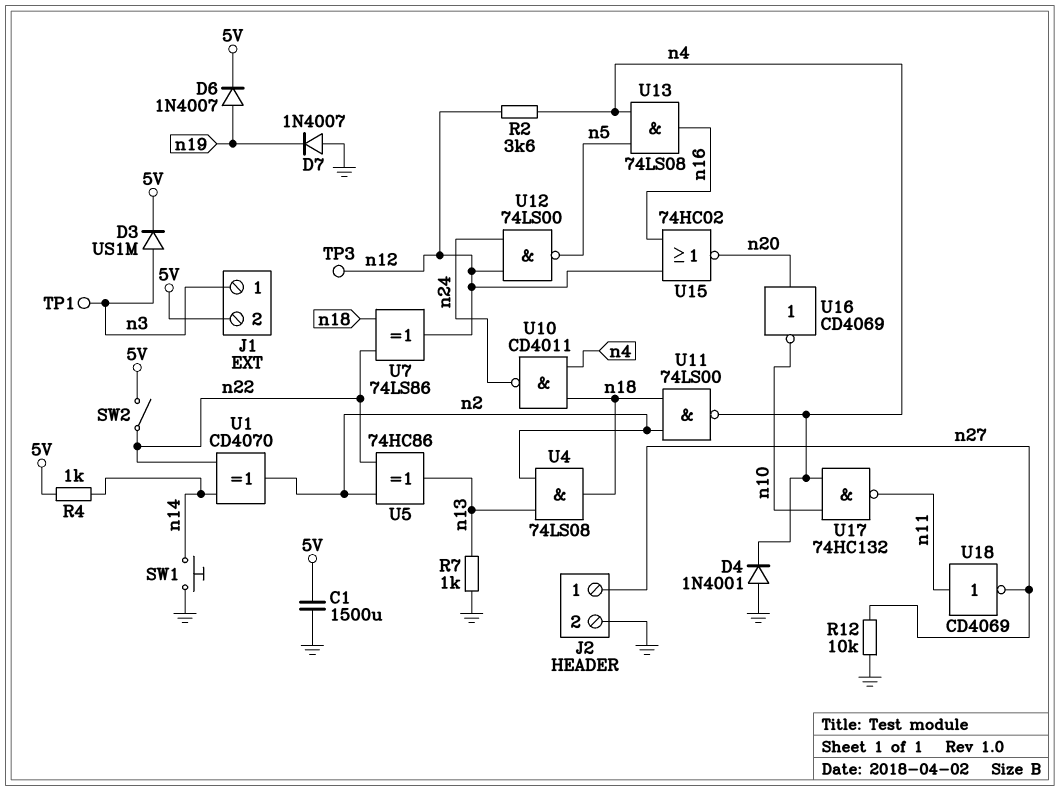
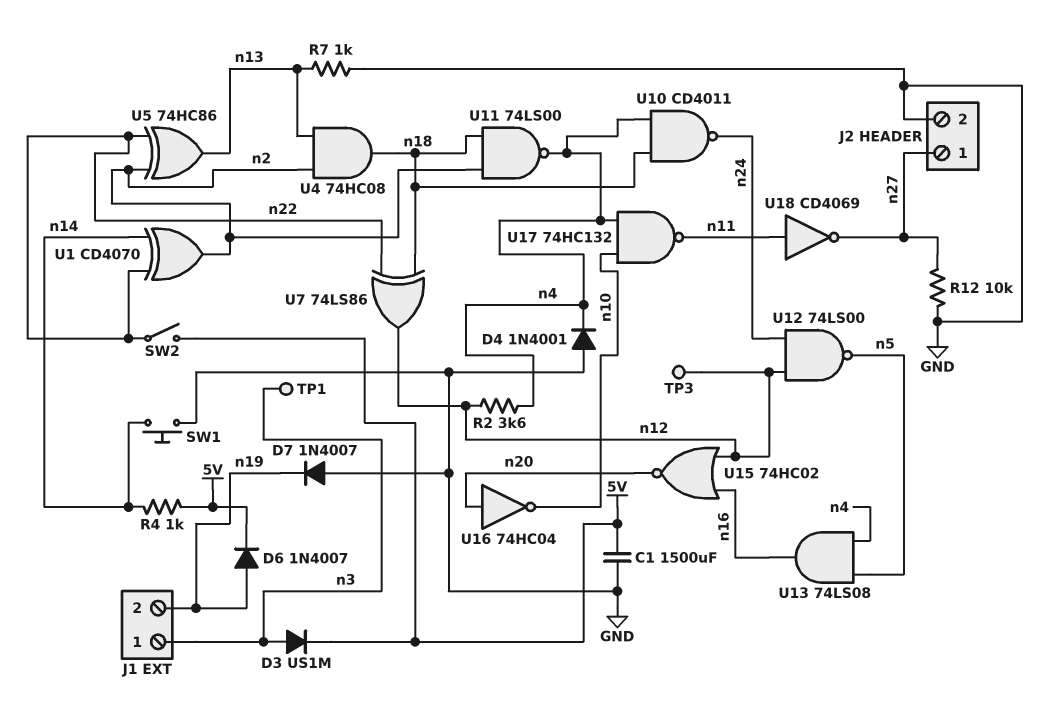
J1 pin 2: 5V -> n19
U4: AND 74LS08 (in n2, in n13, out n18) -> AND 74HC08 (in n2, in n13, out n18)
U16: NOT CD4069 (in n20, out n10) -> NOT 74HC04 (in n20, out n10)

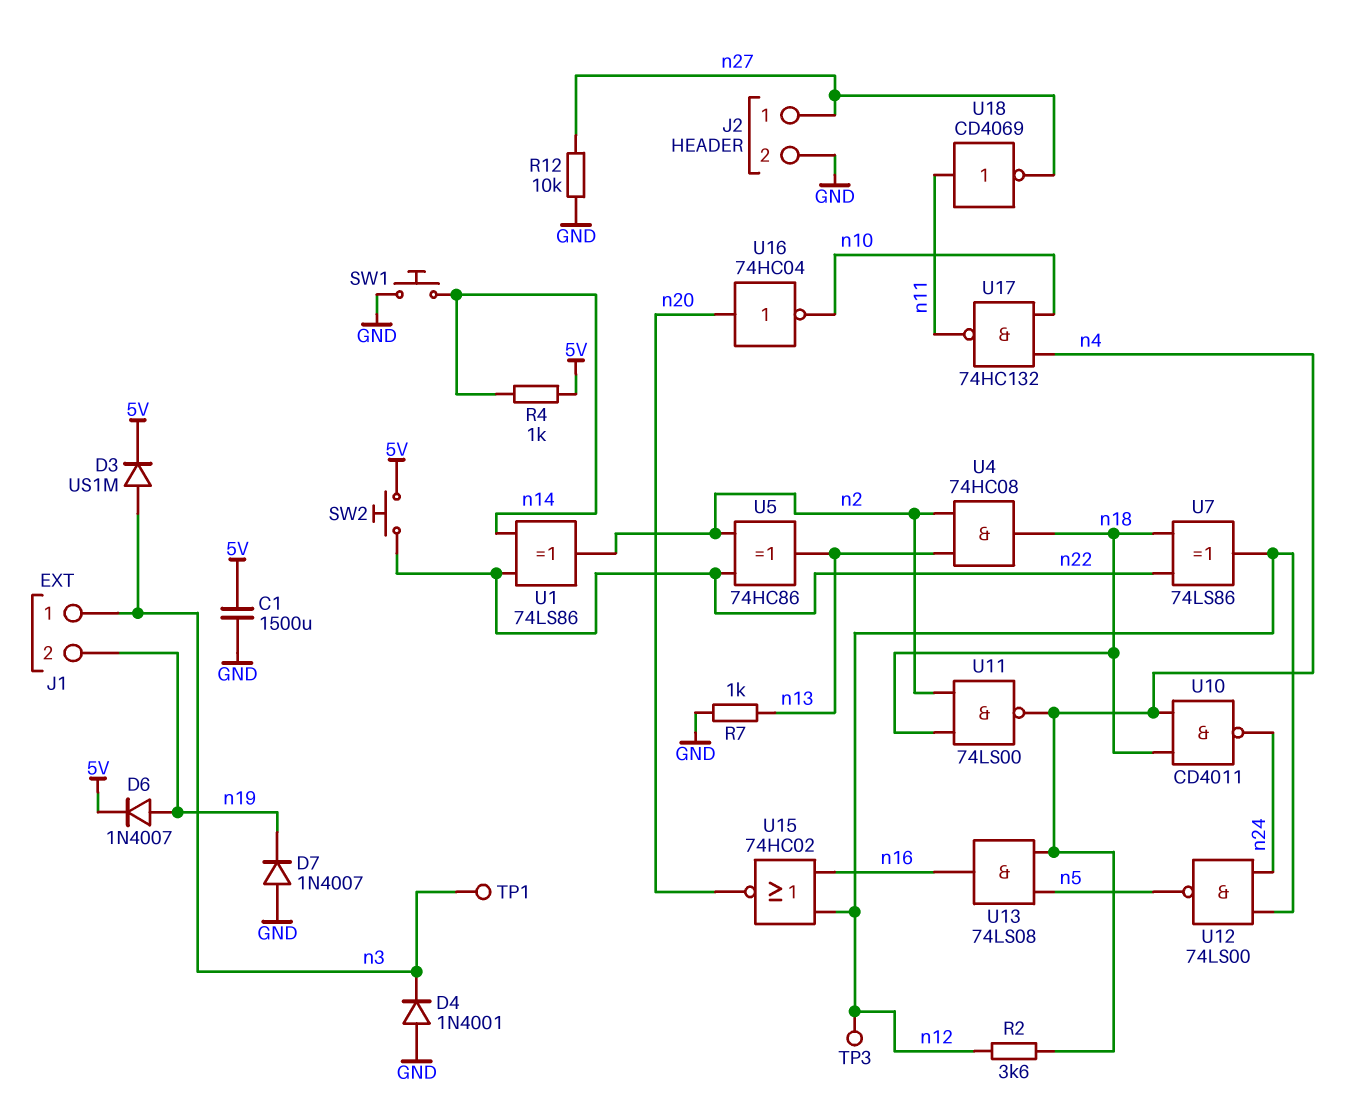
D4: diode 1N4001 (A GND, K n4) -> diode 1N4001 (A GND, K n3)
SW2: switch (5V, n22) -> button (5V, n22)
U1: XOR CD4070 (in n14, in n22, out n2) -> XOR 74LS86 (in n14, in n22, out n2)

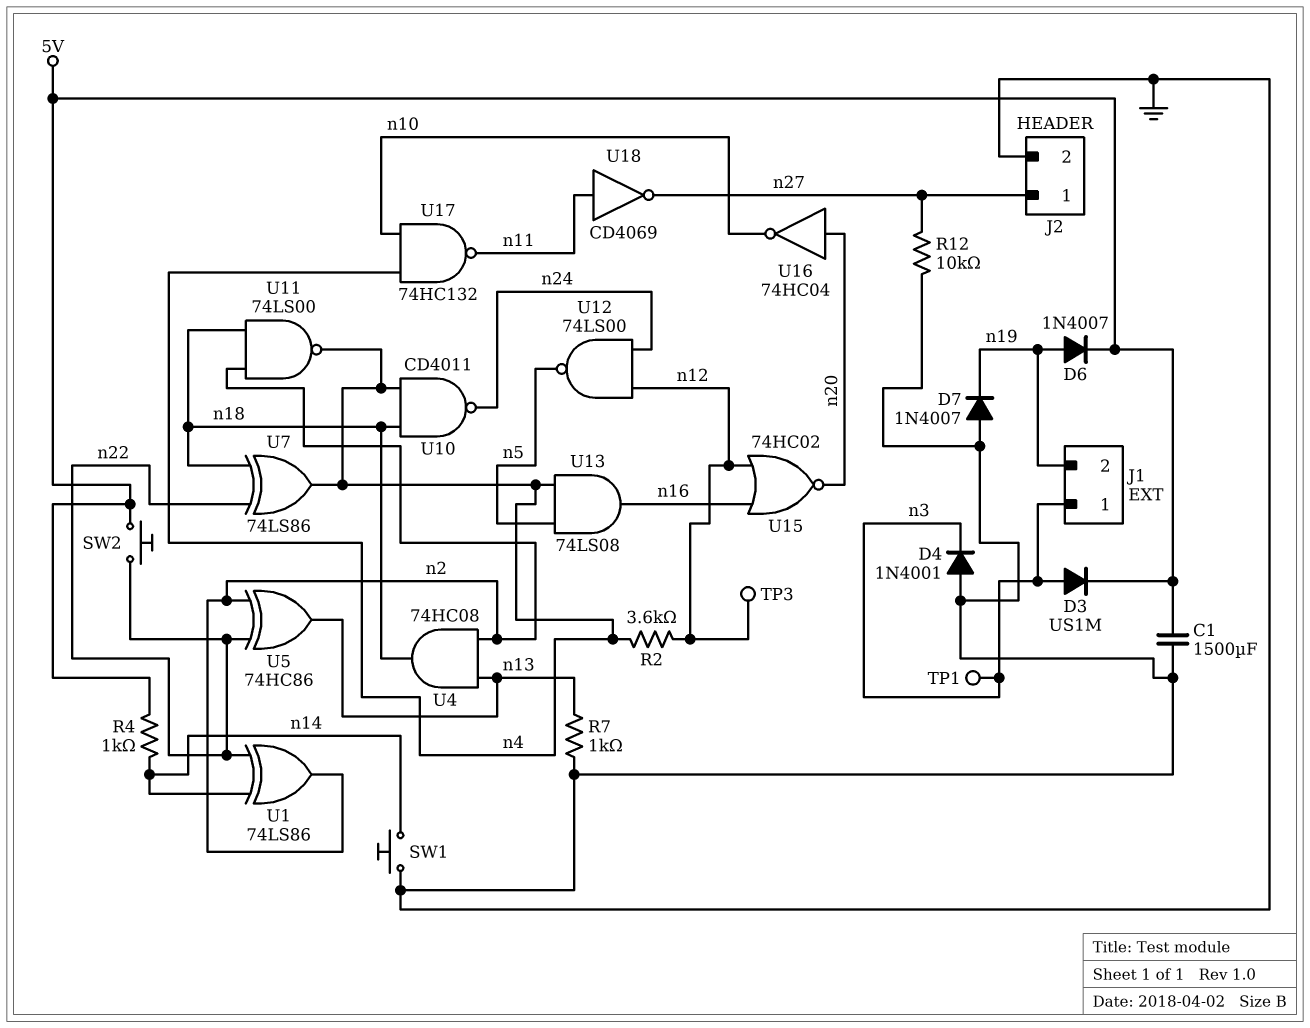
U7: XOR 74LS86 (in n18, in n22, out n12) -> XOR 74LS86 (in n18, in n22, out n4)

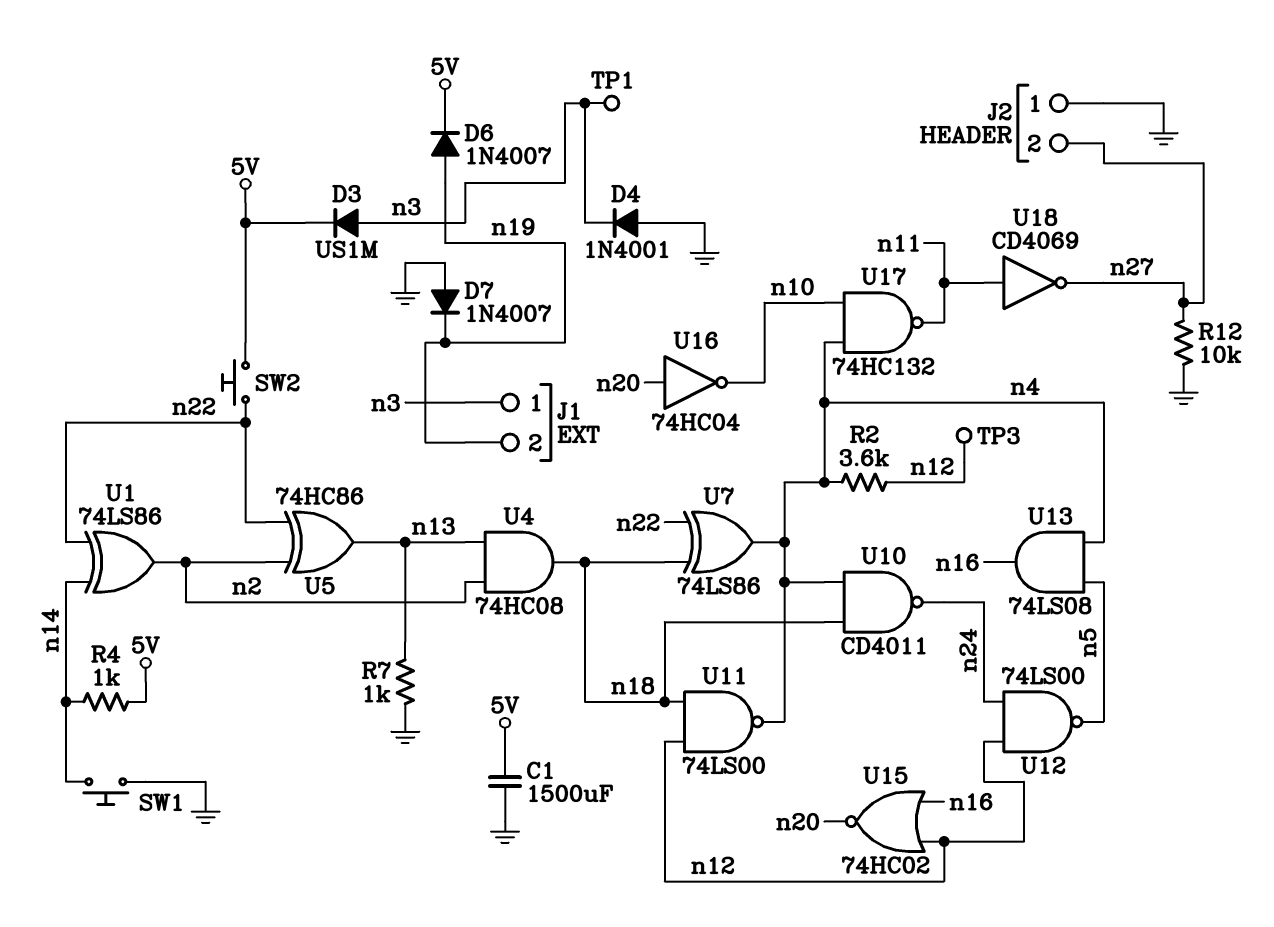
J2 pin 1: n27 -> GND
J2 pin 2: GND -> n27
U11: NAND 74LS00 (in n2, in n18, out n4) -> NAND 74LS00 (in n12, in n18, out n4)

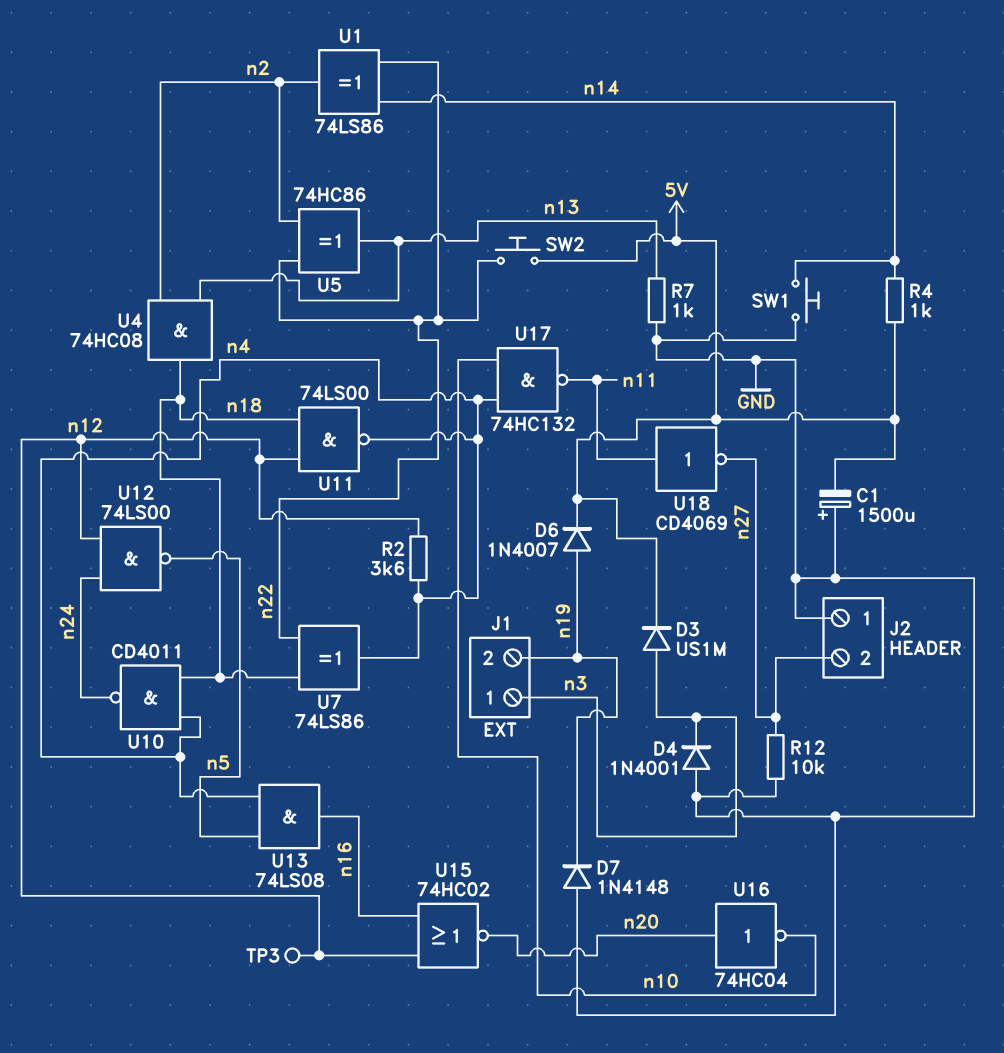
C1: 1500uF (5V, GND) -> 1500uF (plus GND, minus 5V)
D7: diode 1N4007 (A GND, K n19) -> diode 1N4148 (A GND, K n19)
TP1: test point (n3) -> none

